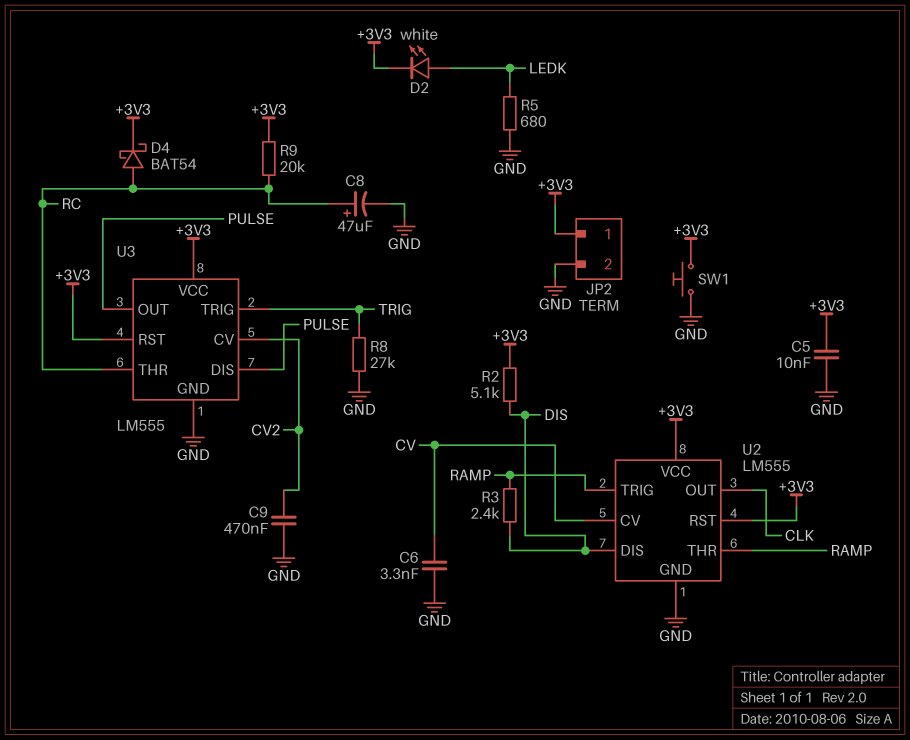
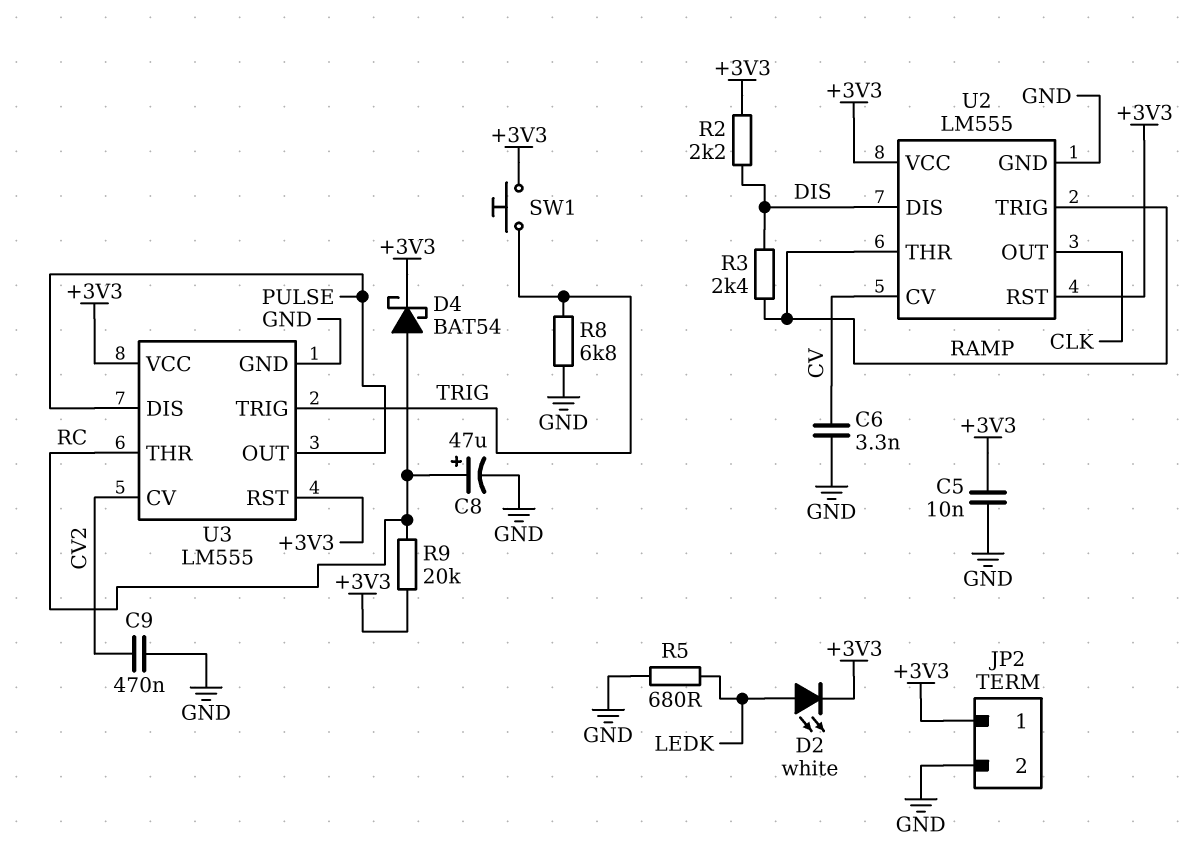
R2: 5.1k (+3V3, DIS) -> 2.2k (+3V3, DIS)
R8: 27k (GND, TRIG) -> 6.8k (GND, TRIG)
SW1: button (+3V3, GND) -> button (+3V3, TRIG)

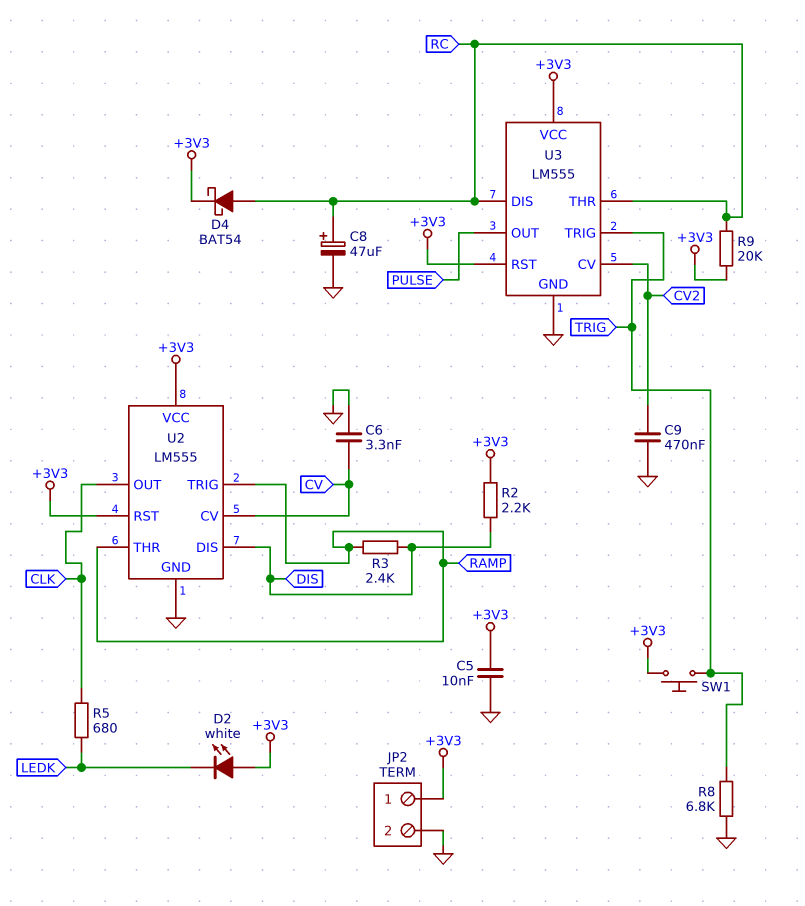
D2: LED white (A LEDK, K +3V3) -> LED white (A +3V3, K LEDK)
R5: 680 (GND, LEDK) -> 680 (CLK, LEDK)
U3 pin DIS: PULSE -> RC

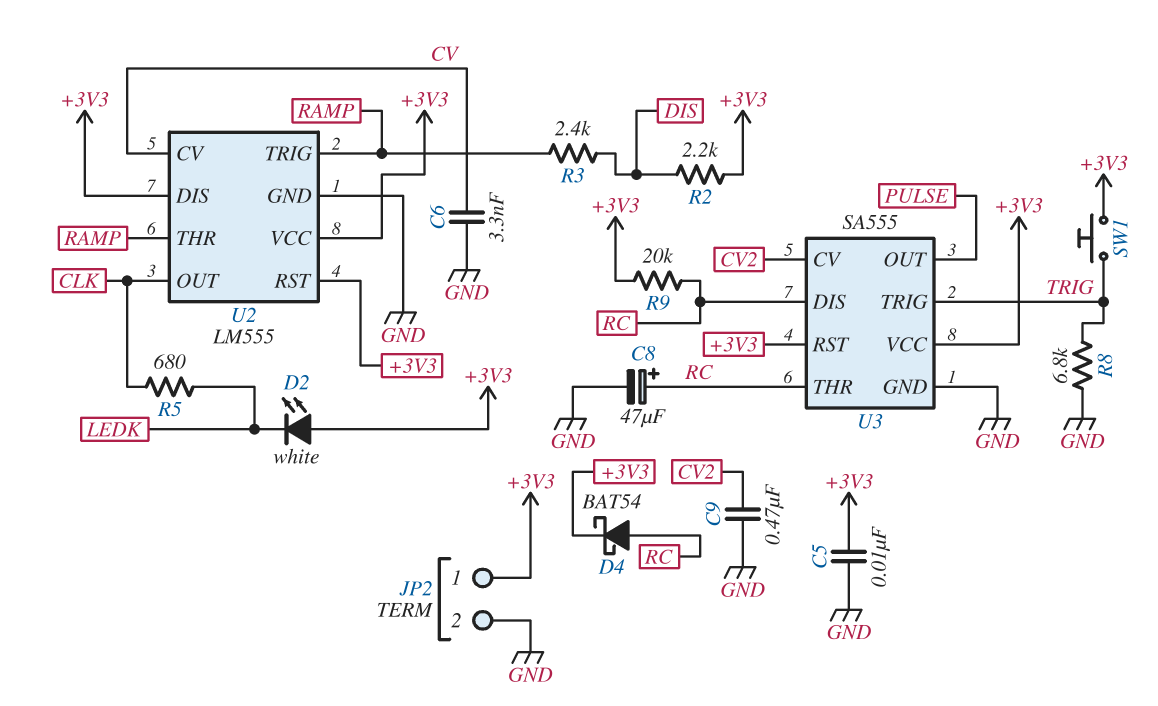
U2 pin DIS: DIS -> +3V3
U3: LM555 -> SA555

